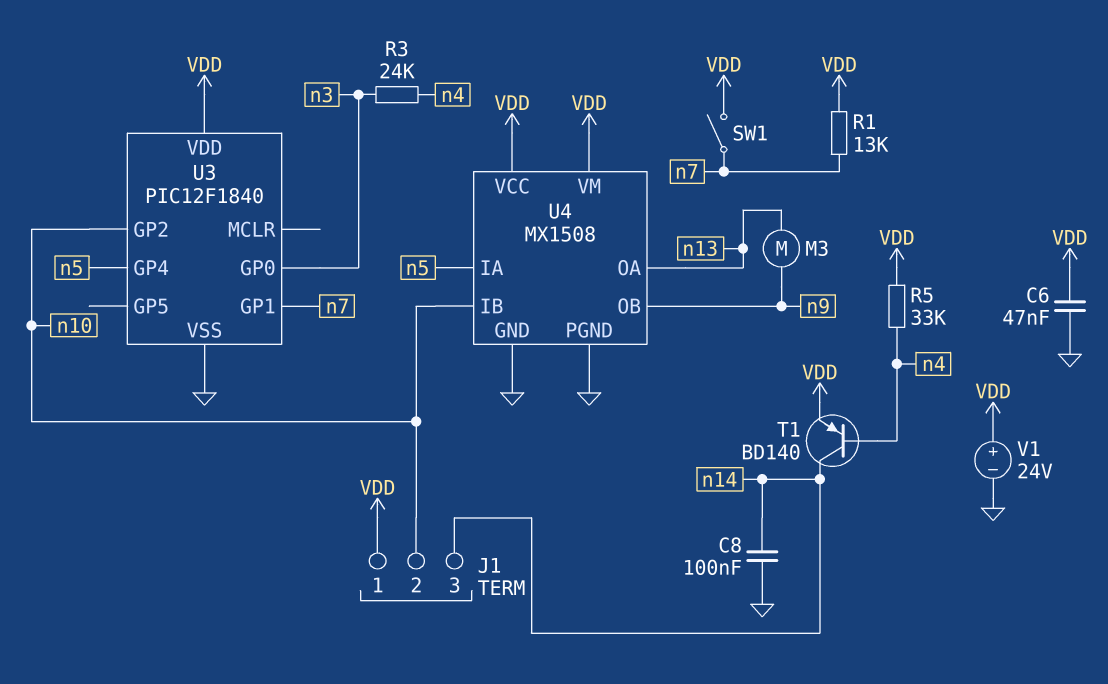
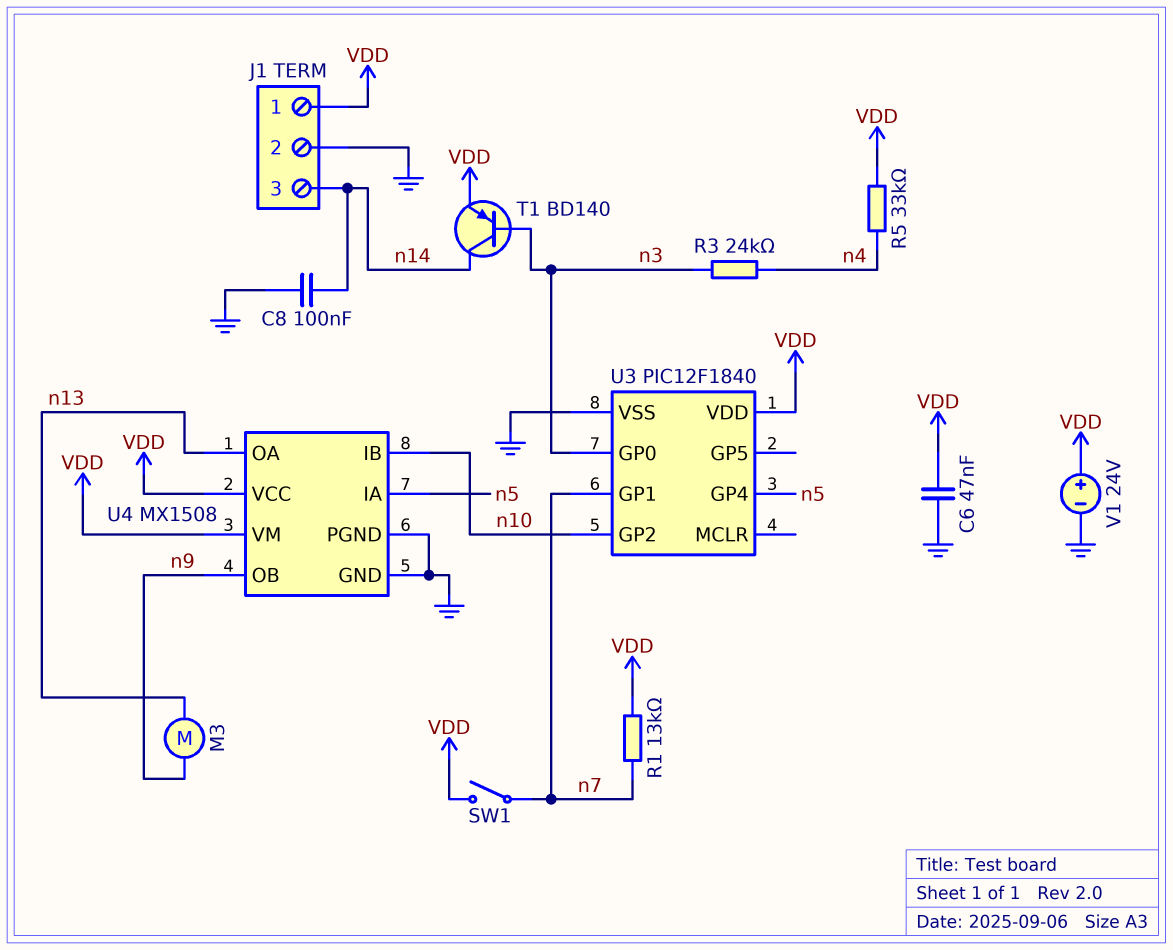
J1 pin 2: n10 -> GND
T1: PNP BD140 (B n4, C n14, E VDD) -> PNP BD140 (B n3, C n14, E VDD)

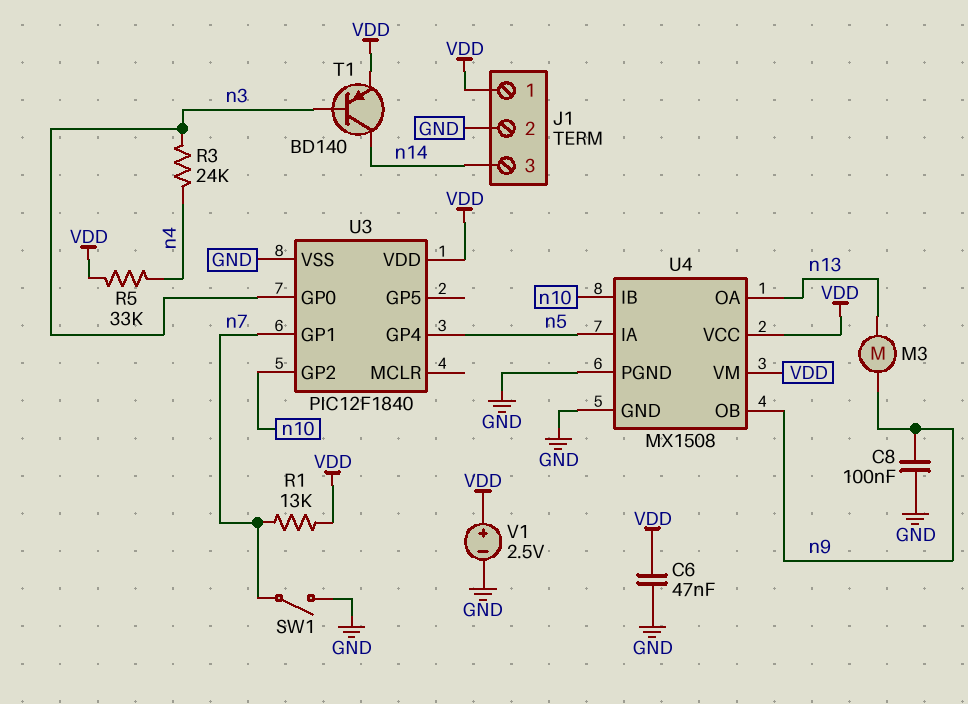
C8: 100nF (GND, n14) -> 100nF (GND, n9)
SW1: switch (VDD, n7) -> switch (GND, n7)
V1: 24V (plus VDD, minus GND) -> 2.5V (plus VDD, minus GND)

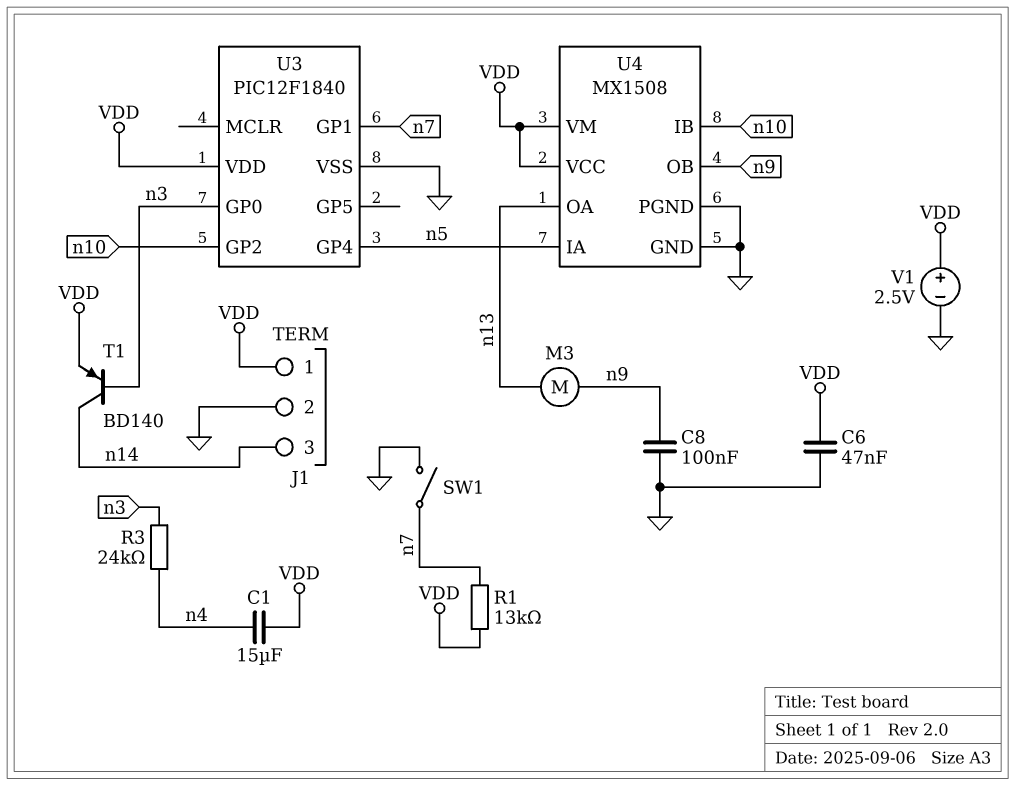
C1: none -> 15uF (VDD, n4)
R5: 33k (VDD, n4) -> none

